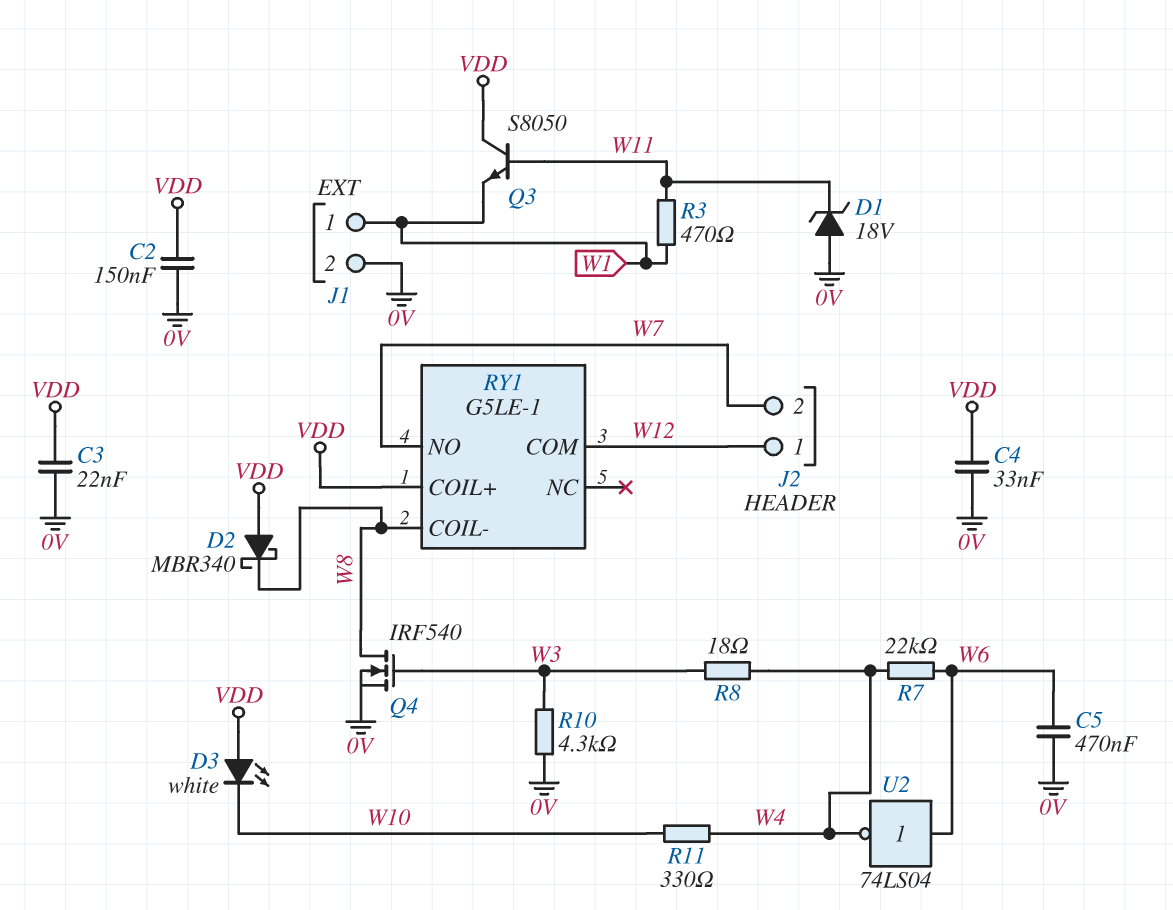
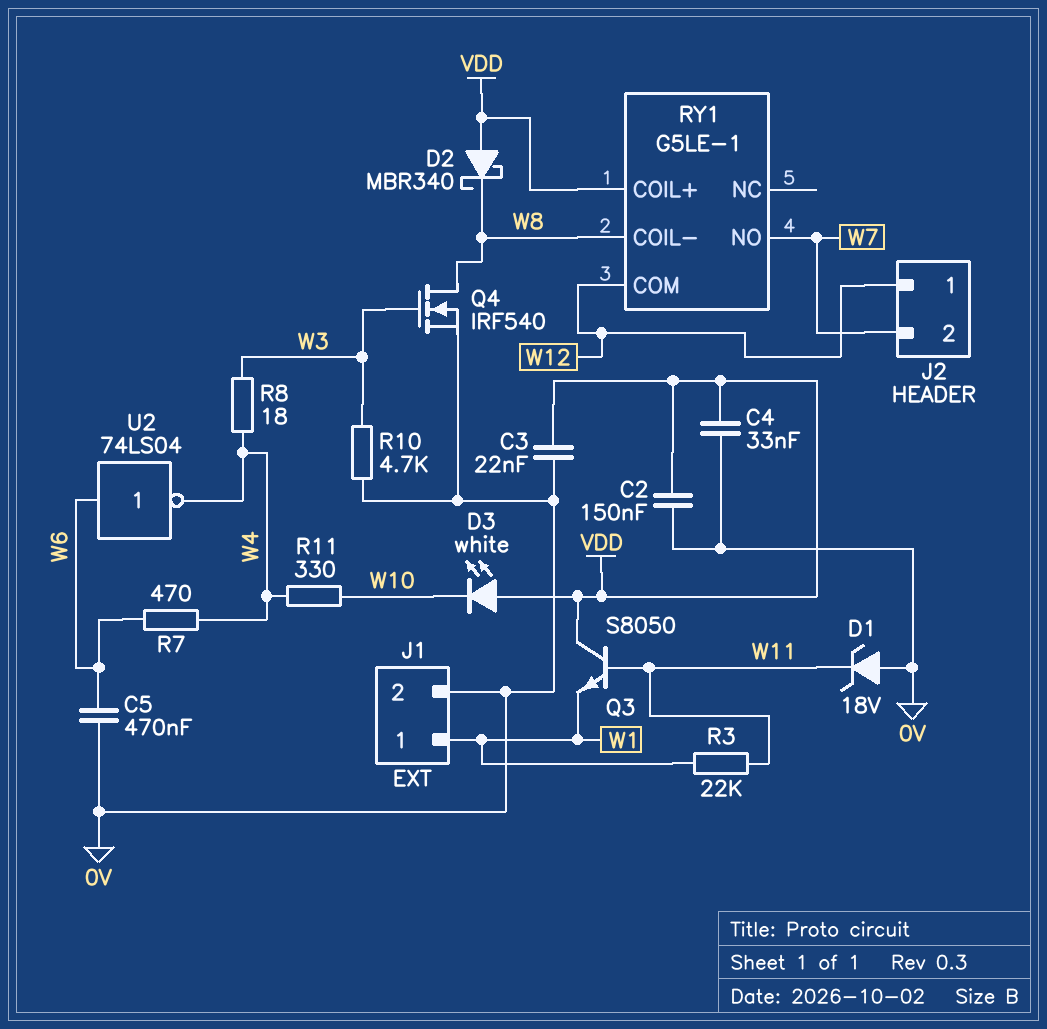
R3: 470 (W1, W11) -> 22k (W1, W11)
R7: 22k (W4, W6) -> 470 (W4, W6)
R10: 4.3k (0V, W3) -> 4.7k (0V, W3)

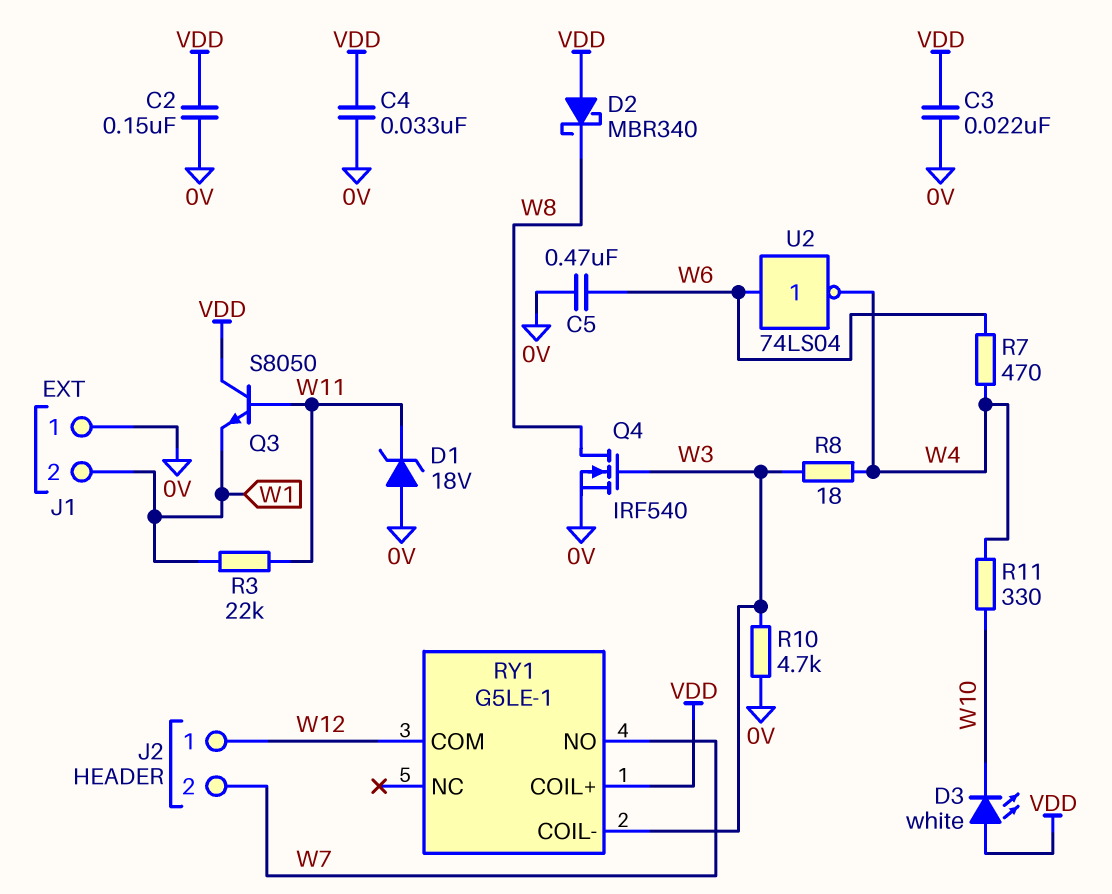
J1 pin 1: W1 -> 0V
J1 pin 2: 0V -> W1
RY1 pin COIL-: W8 -> W3

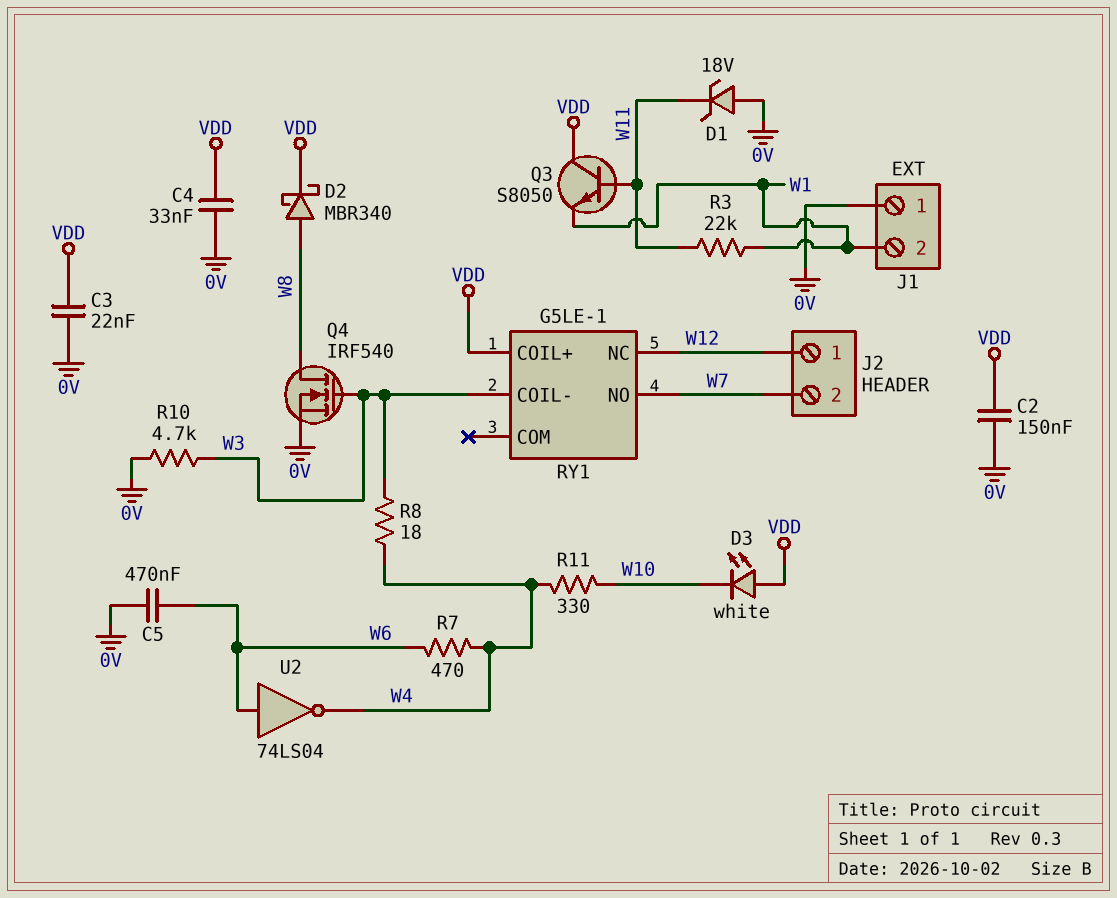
D2: schottky MBR340 (A VDD, K W8) -> schottky MBR340 (A W8, K VDD)
RY1 pin COM: W12 -> none
RY1 pin NC: none -> W12

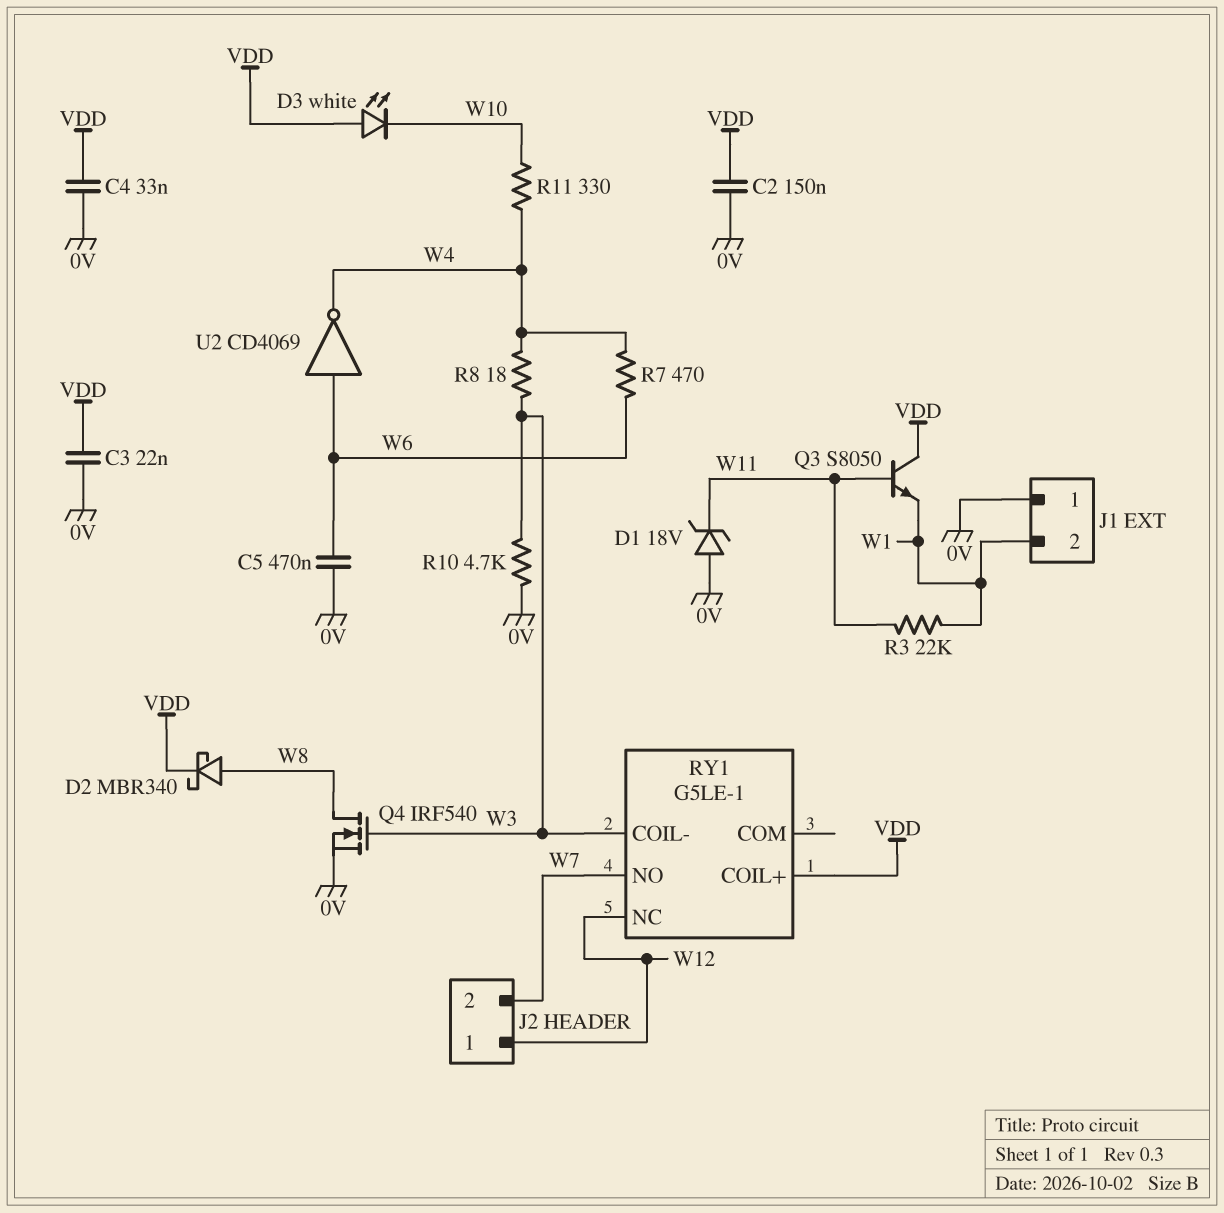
U2: NOT 74LS04 (in W6, out W4) -> NOT CD4069 (in W6, out W4)

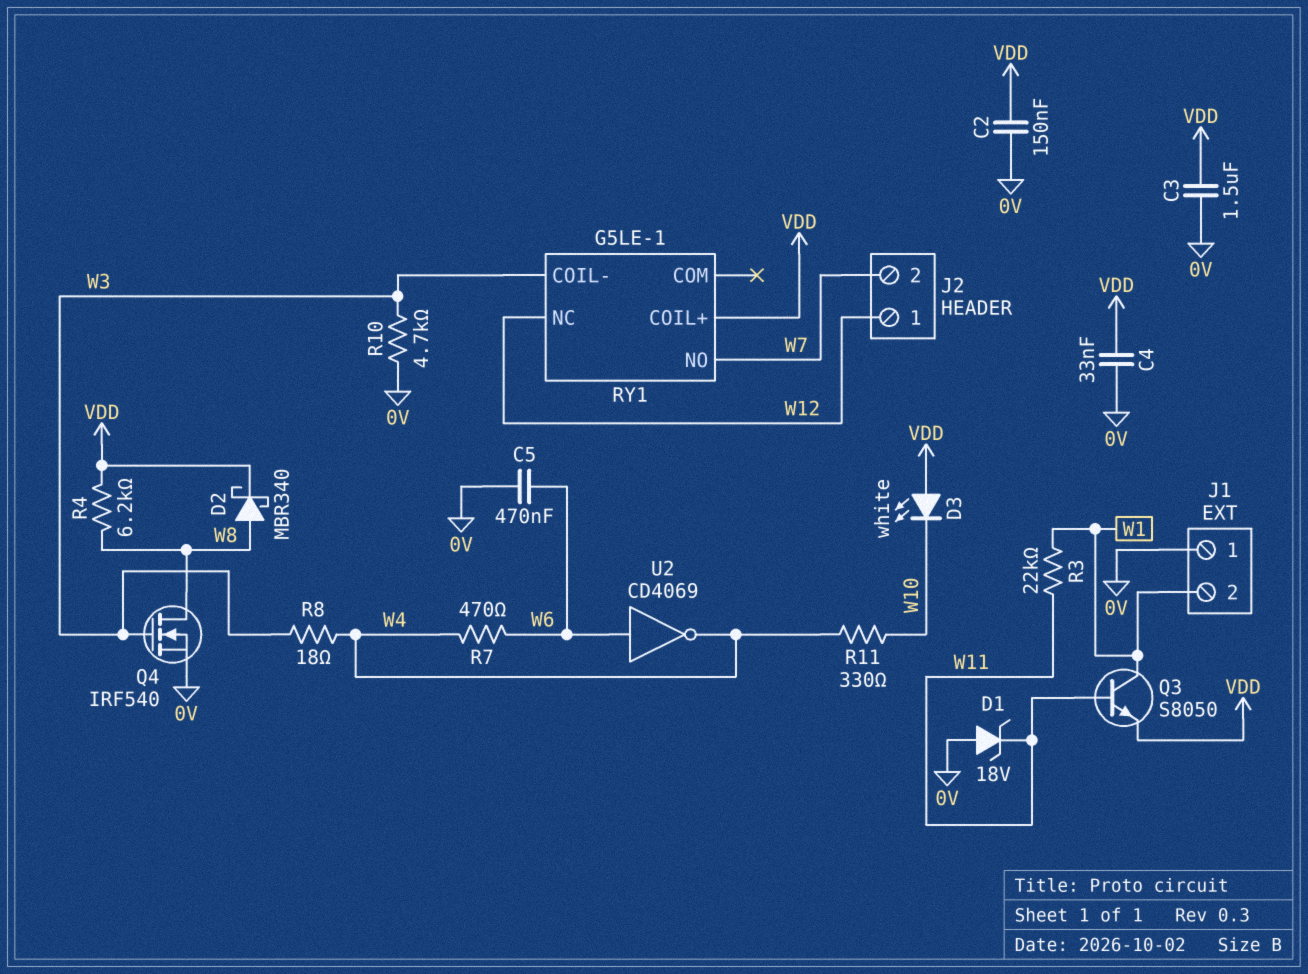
C3: 22nF (0V, VDD) -> 1.5uF (0V, VDD)
Q3: NPN S8050 (B W11, C VDD, E W1) -> NPN S8050 (B W11, C W1, E VDD)
R4: none -> 6.2k (VDD, W8)

